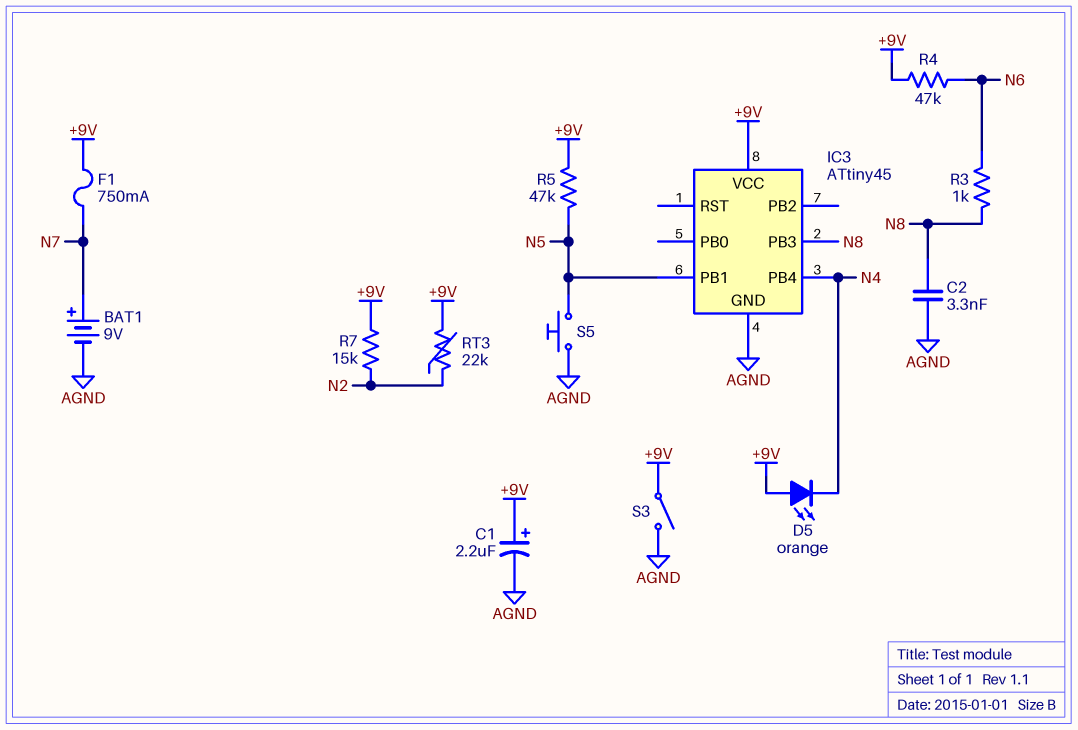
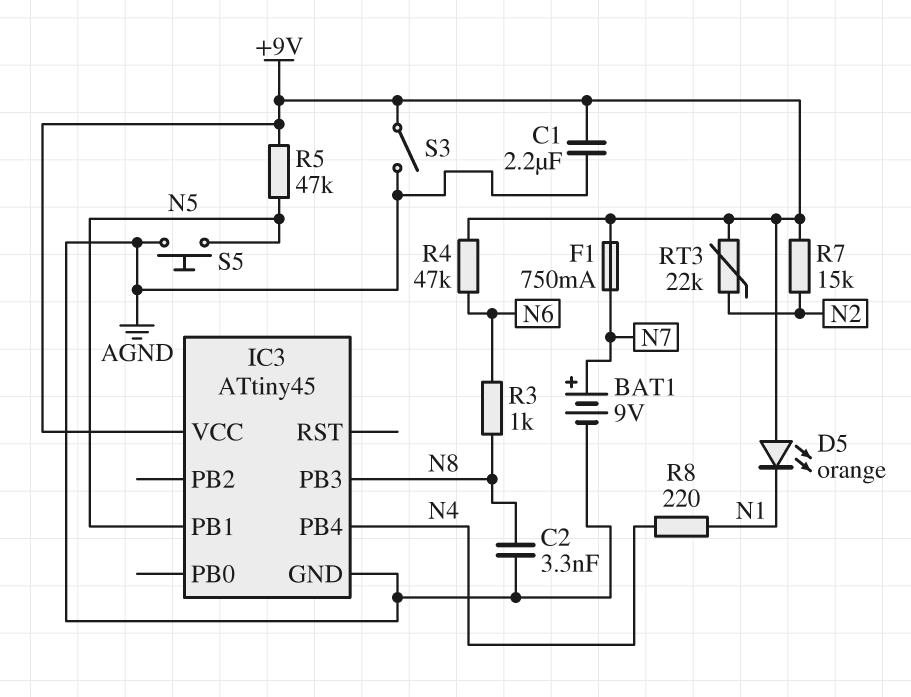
C1: 2.2uF (plus +9V, minus AGND) -> 2.2uF (+9V, AGND)
D5: LED orange (A +9V, K N4) -> LED orange (A +9V, K N1)
R8: none -> 220 (N1, N4)

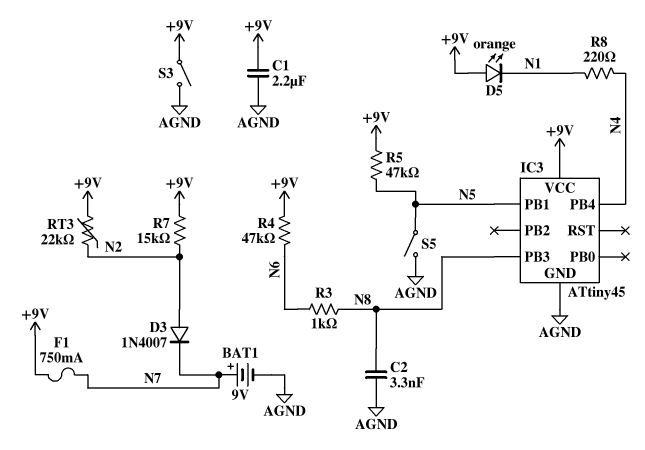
D3: none -> diode 1N4007 (A N2, K N7)
S5: button (AGND, N5) -> switch (AGND, N5)

